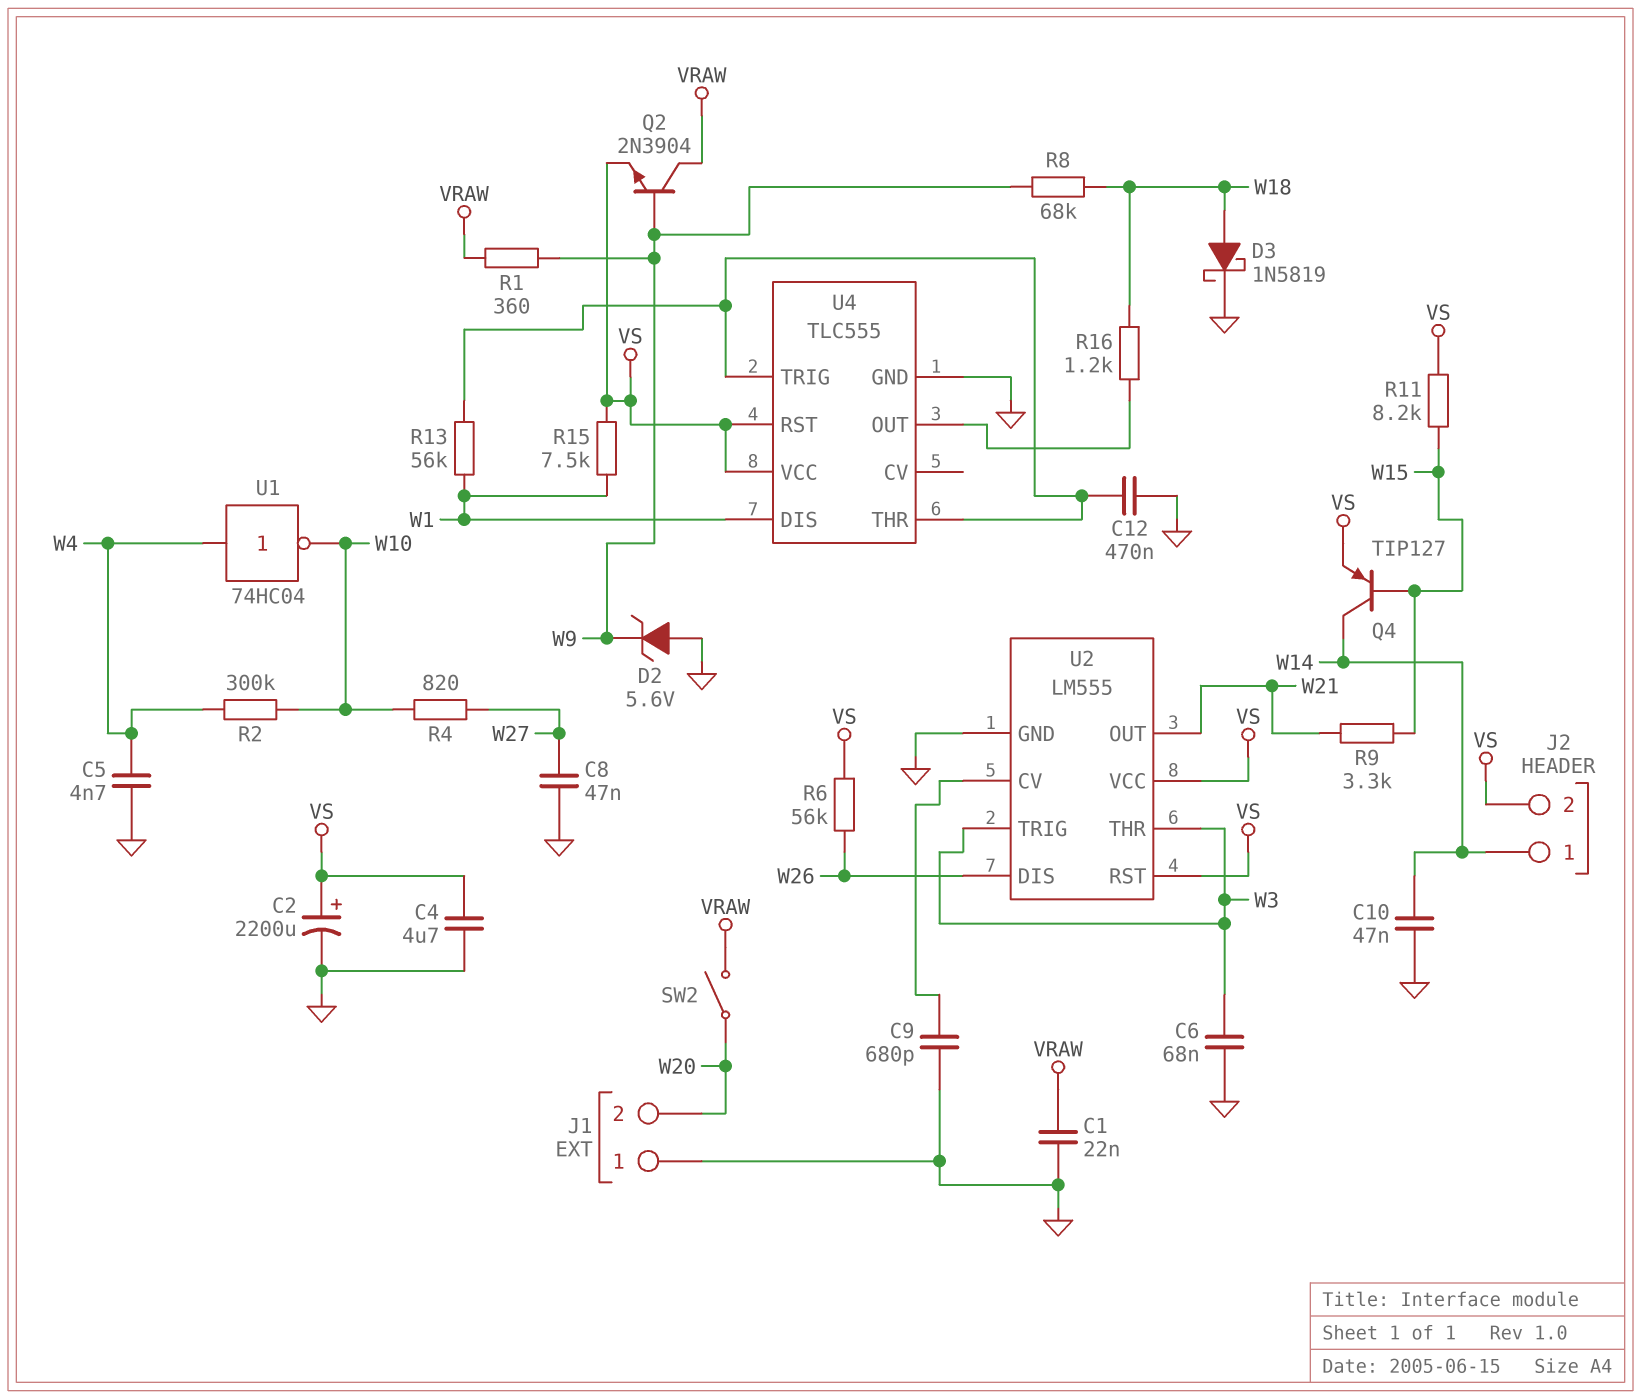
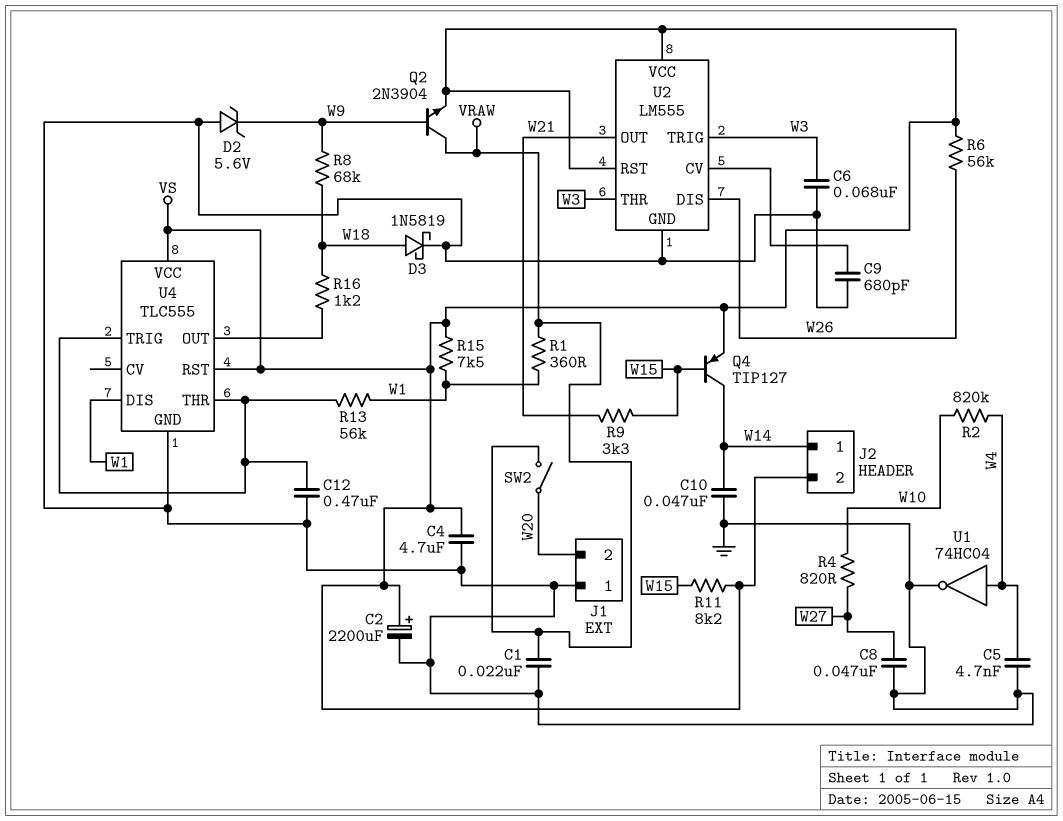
R1: 360 (VRAW, W9) -> 360 (VRAW, W1)
R2: 300k (W4, W10) -> 820k (W4, W10)
U1: NOT 74HC04 (in W4, out W10) -> NOT 74HC04 (in W4, out GND)

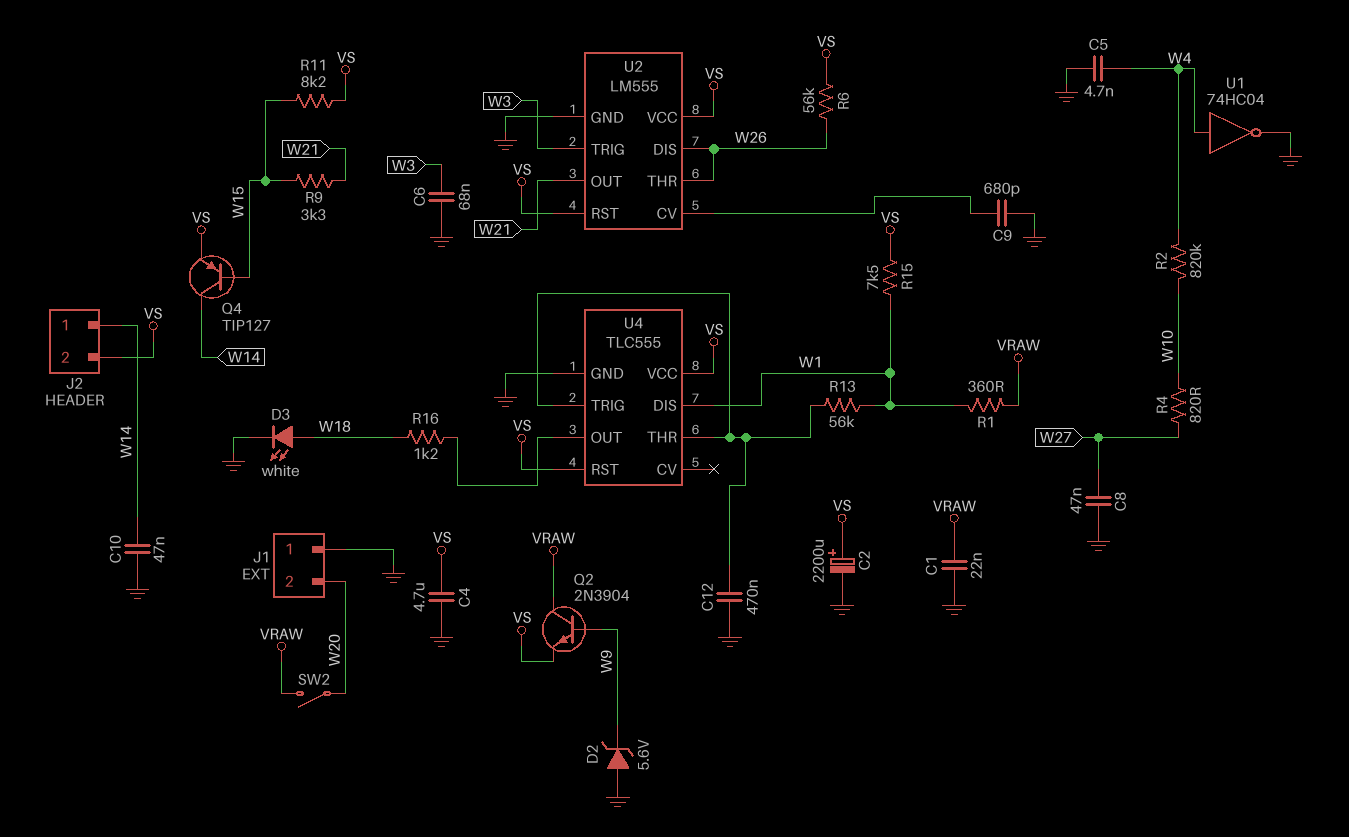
D3: schottky 1N5819 (A W18, K GND) -> LED white (A W18, K GND)
R8: 68k (W9, W18) -> none
U2 pin THR: W3 -> W26

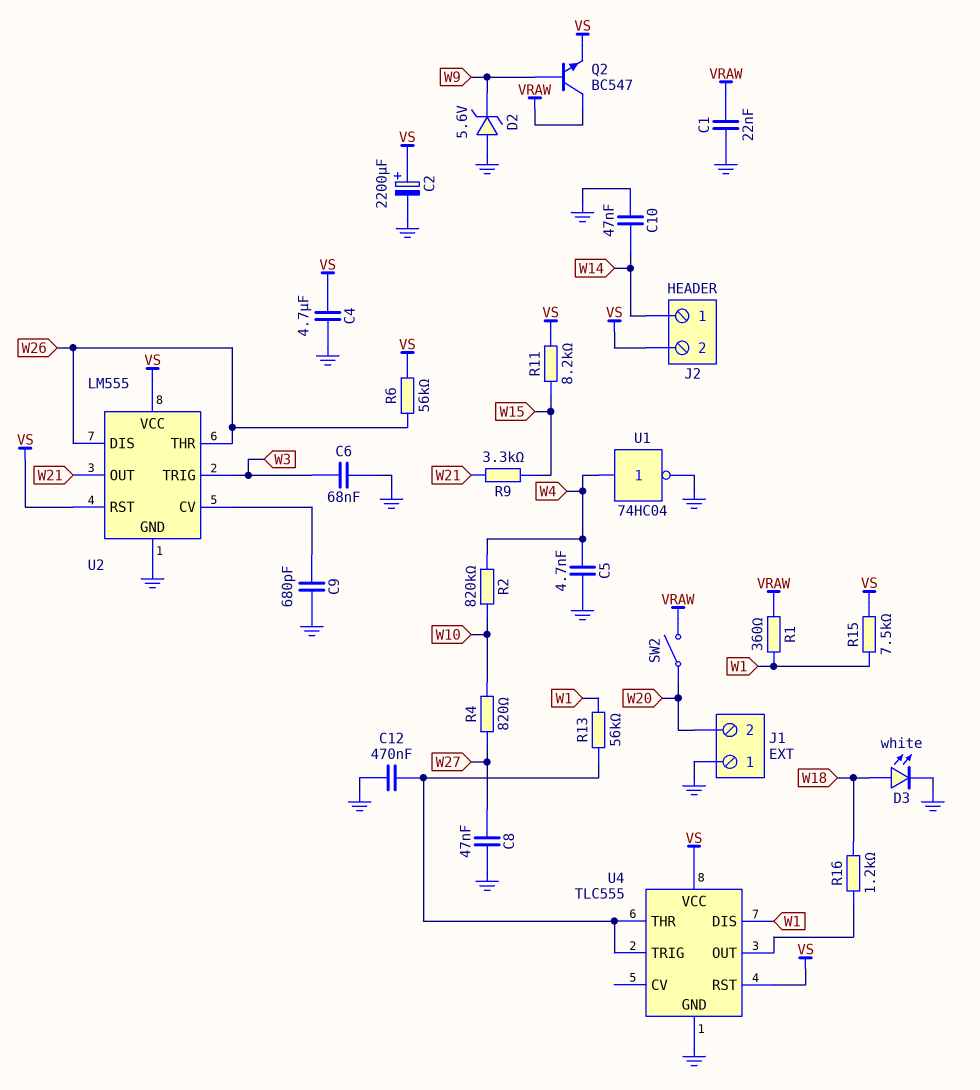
Q2: NPN 2N3904 (B W9, C VRAW, E VS) -> NPN BC547 (B W9, C VRAW, E VS)
Q4: PNP TIP127 (B W15, C W14, E VS) -> none

